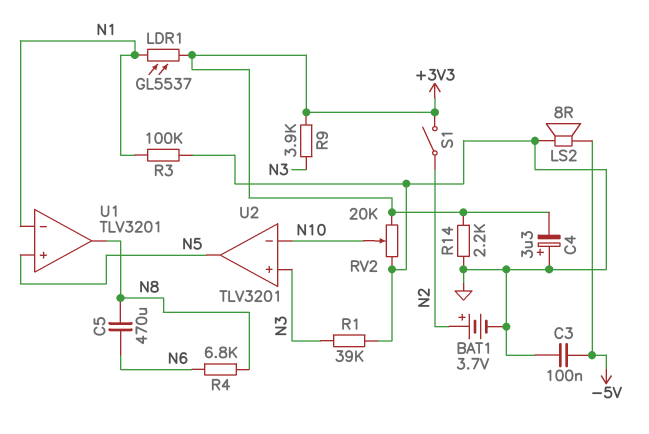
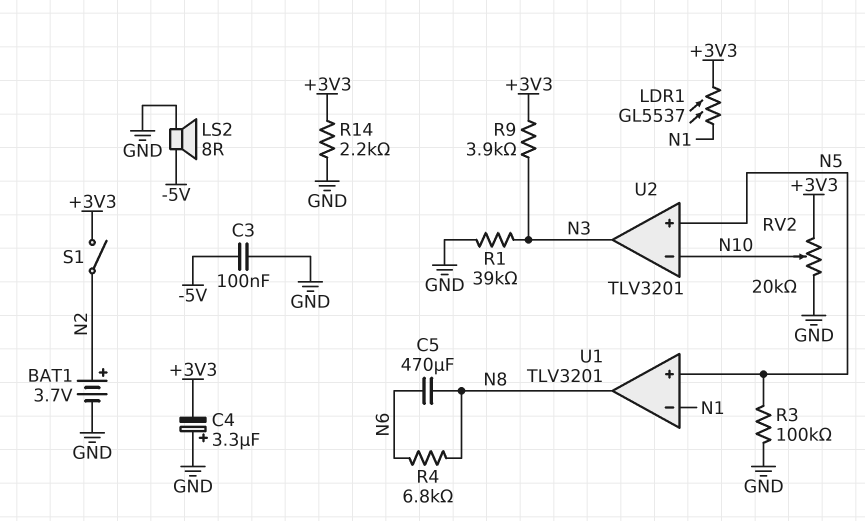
R3: 100k (GND, N1) -> 100k (GND, N5)
U2 pin in+: N3 -> N5
U2 pin out: N5 -> N3

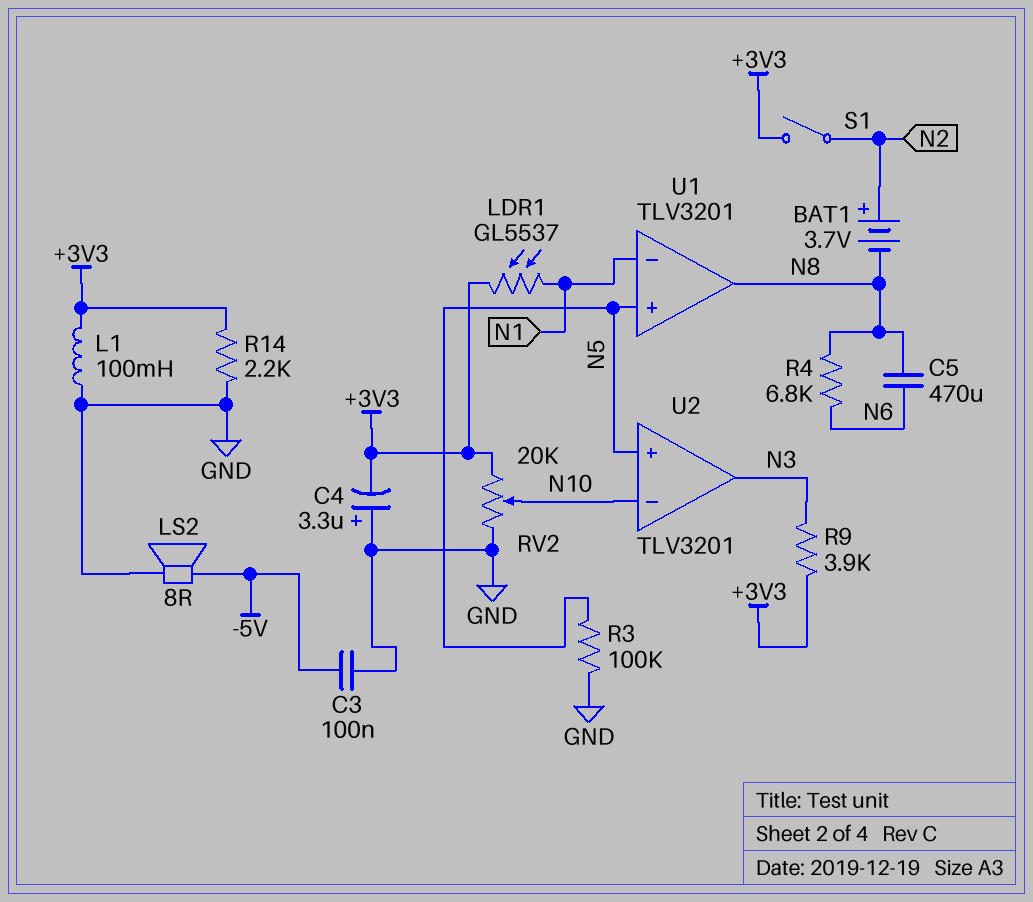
BAT1: 3.7V (plus N2, minus GND) -> 3.7V (plus N2, minus N8)
L1: none -> 100mH (+3V3, GND)
R1: 39k (GND, N3) -> none

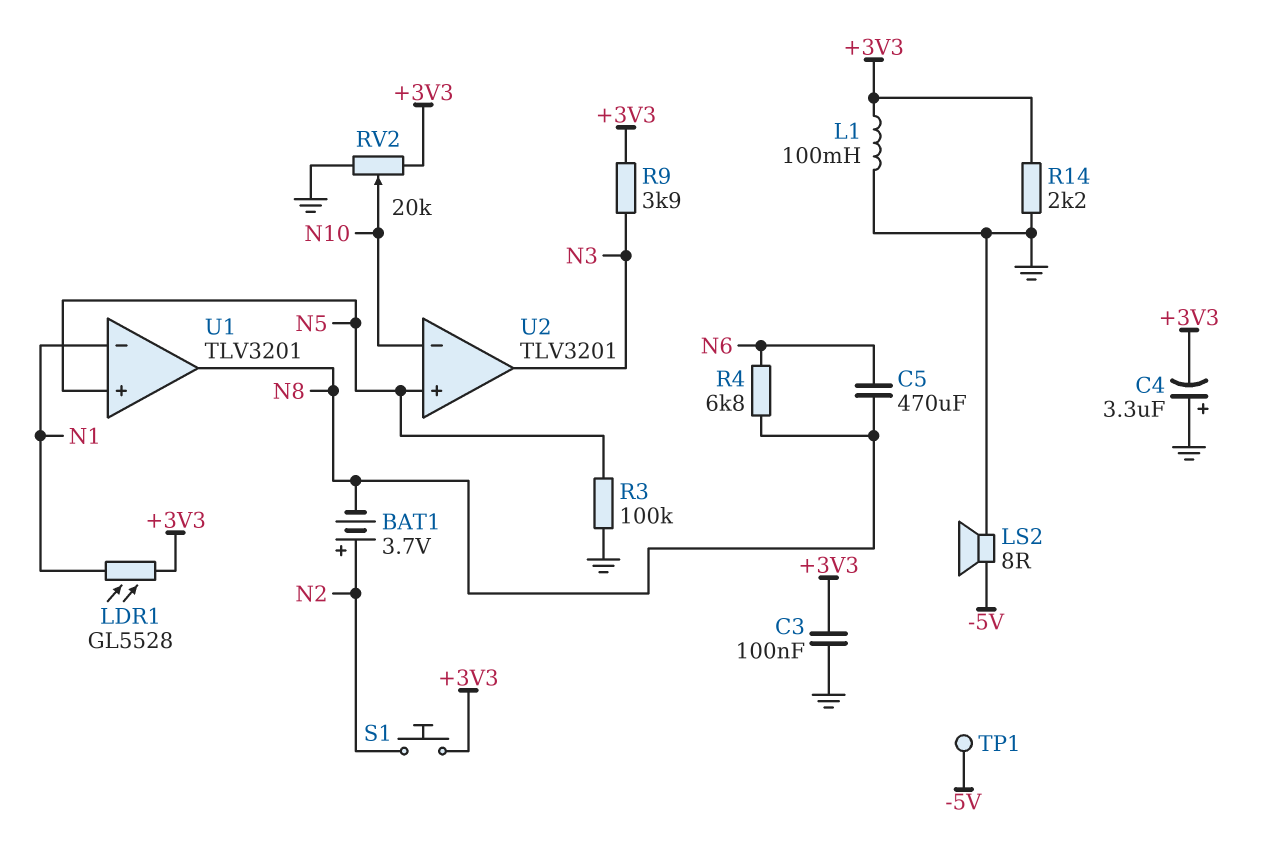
C3: 100nF (-5V, GND) -> 100nF (+3V3, GND)
LDR1: GL5537 (+3V3, N1) -> GL5528 (+3V3, N1)
S1: switch (+3V3, N2) -> button (+3V3, N2)
TP1: none -> test point (-5V)

